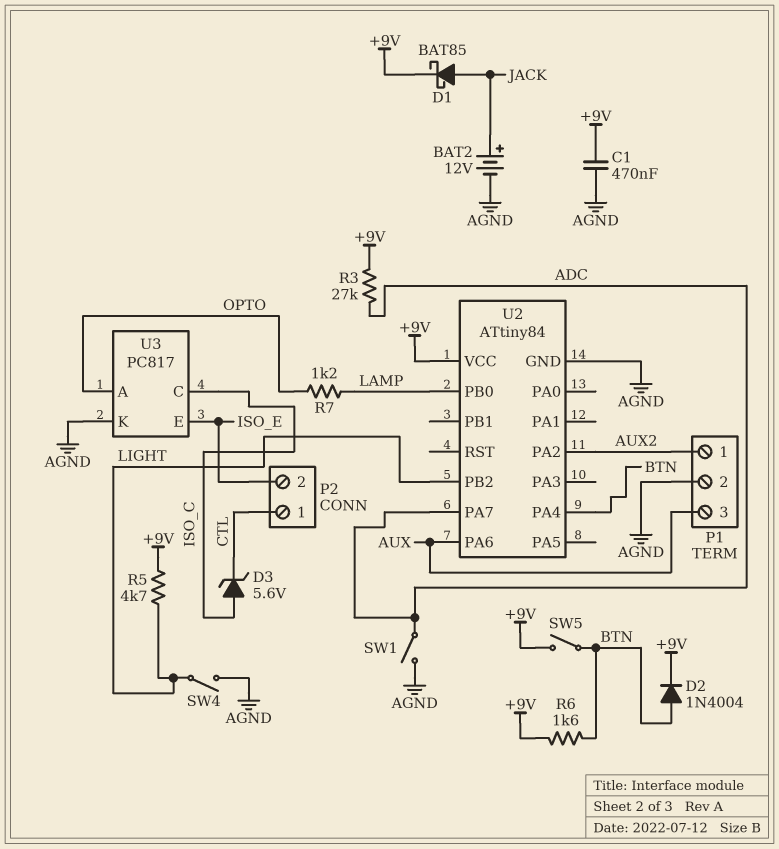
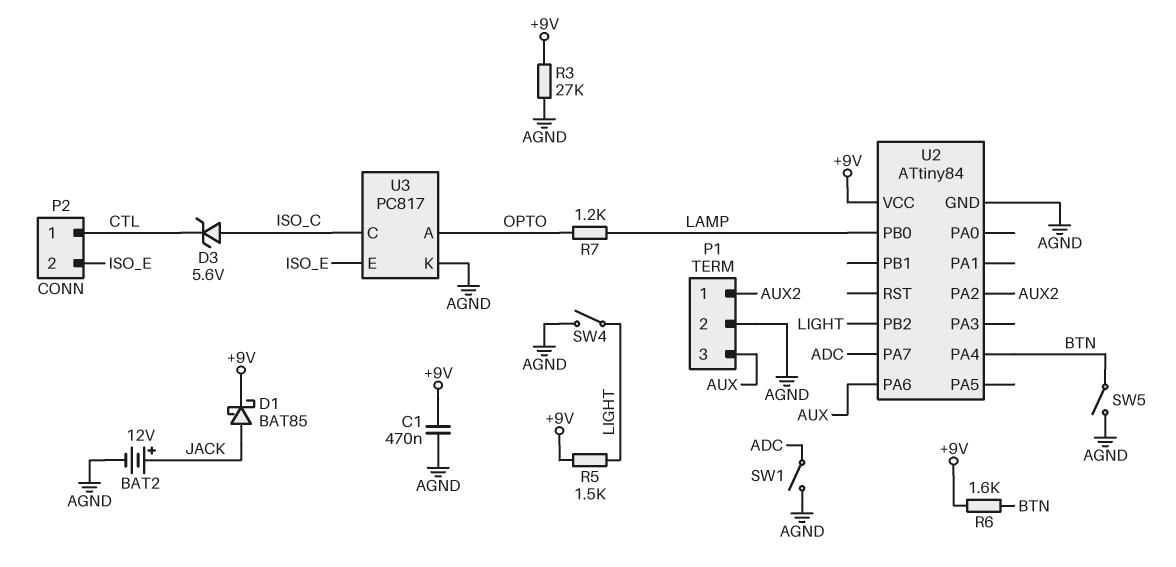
D2: diode 1N4004 (A BTN, K +9V) -> none
R3: 27k (+9V, ADC) -> 27k (+9V, AGND)
R5: 4.7k (+9V, LIGHT) -> 1.5k (+9V, LIGHT)
SW5: switch (+9V, BTN) -> switch (AGND, BTN)

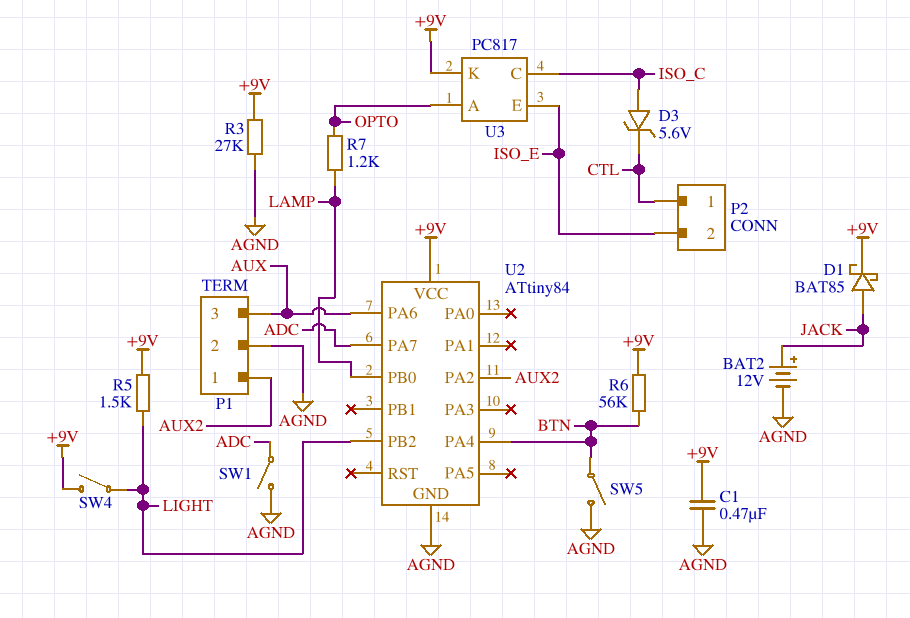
R6: 1.6k (+9V, BTN) -> 56k (+9V, BTN)
SW4: switch (AGND, LIGHT) -> switch (+9V, LIGHT)
U3 pin K: AGND -> +9V

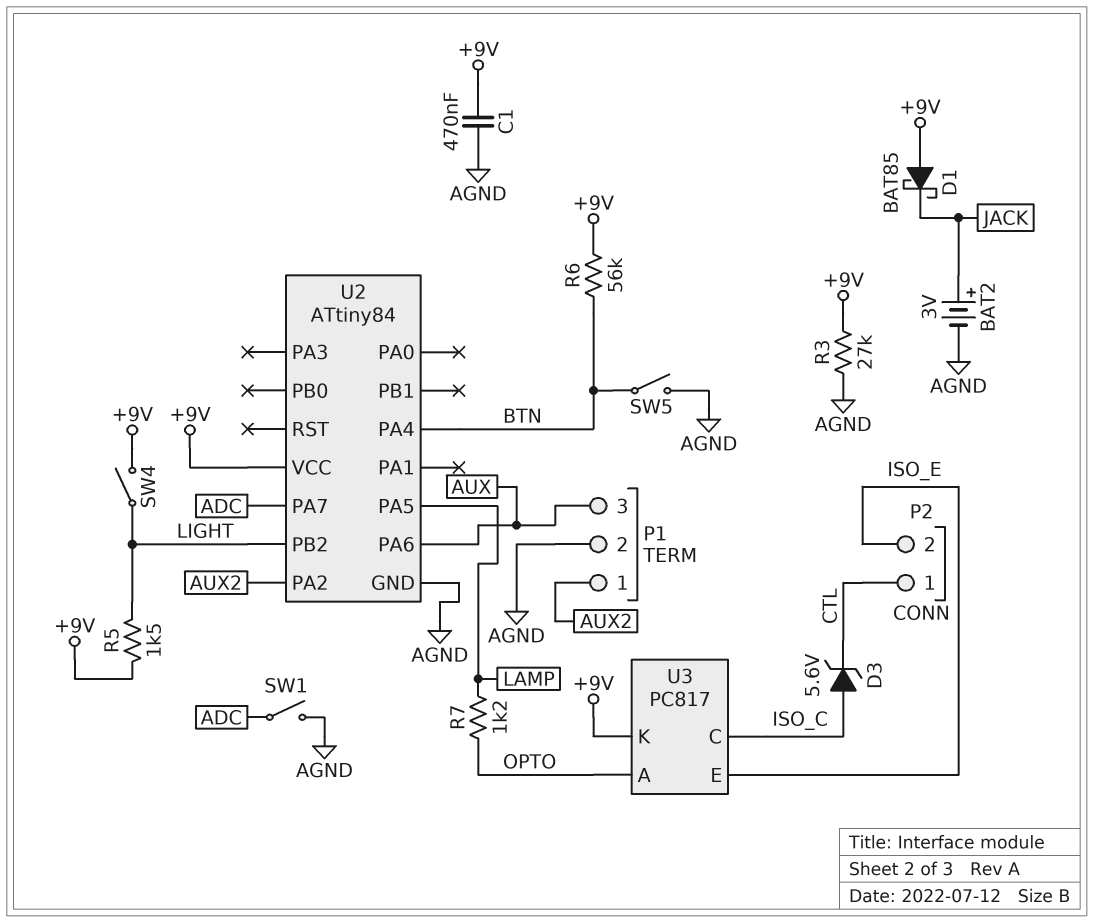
BAT2: 12V (plus JACK, minus AGND) -> 3V (plus JACK, minus AGND)
D1: schottky BAT85 (A JACK, K +9V) -> schottky BAT85 (A +9V, K JACK)
U2 pin PA5: none -> LAMP
U2 pin PB0: LAMP -> none

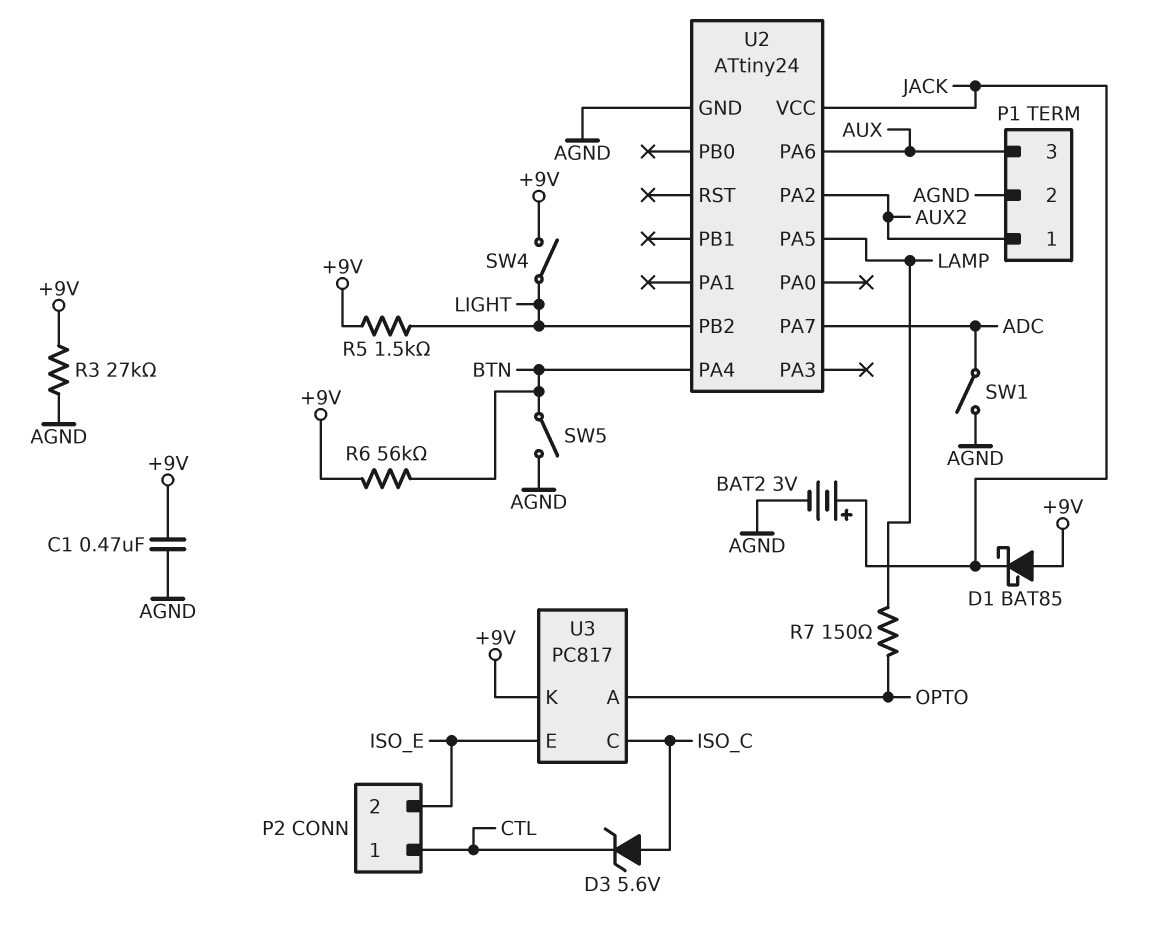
R7: 1.2k (LAMP, OPTO) -> 150 (LAMP, OPTO)
U2: ATtiny84 -> ATtiny24
U2 pin VCC: +9V -> JACK

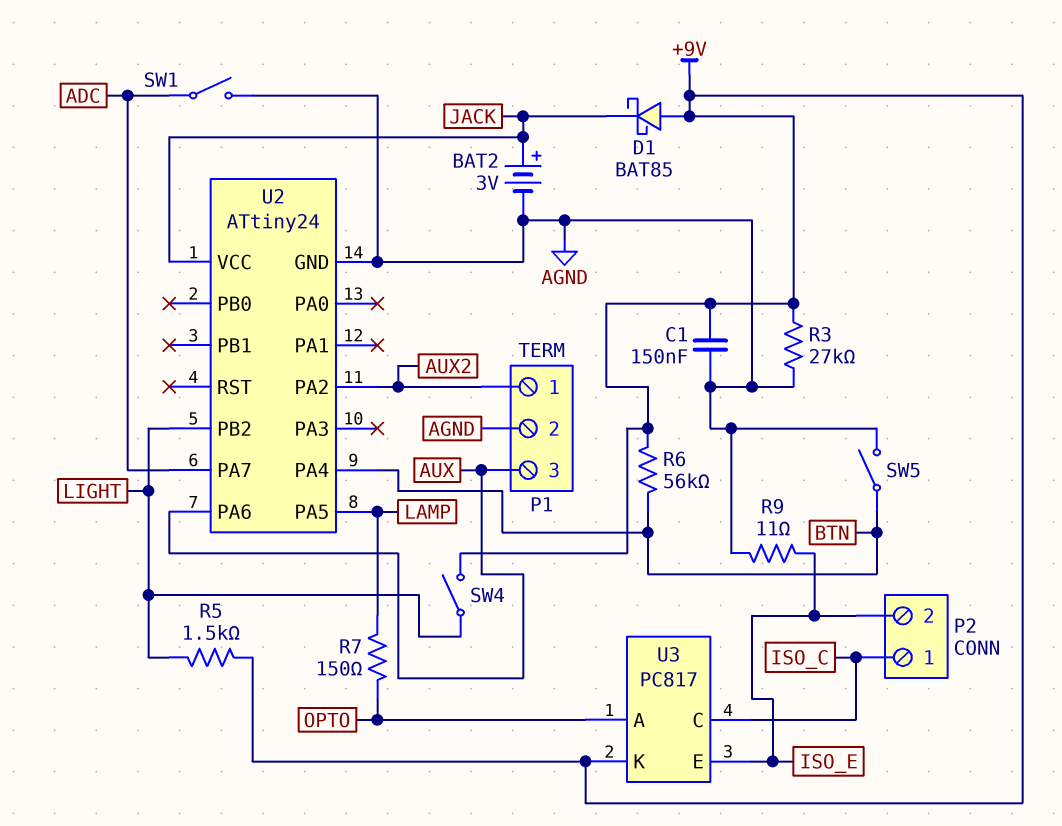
C1: 470nF (+9V, AGND) -> 150nF (+9V, AGND)
D3: zener 5.6V (A ISO_C, K CTL) -> none
P2 pin 1: CTL -> ISO_C
R9: none -> 11 (AGND, ISO_E)

